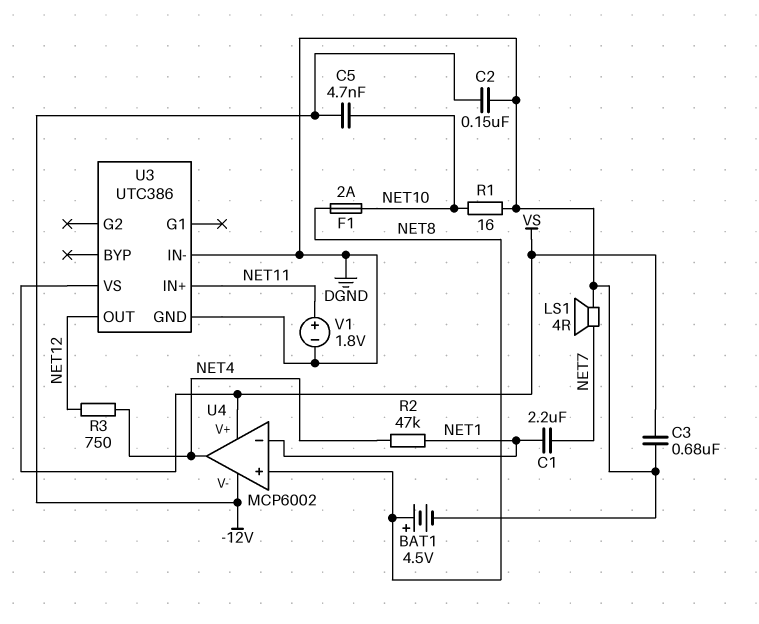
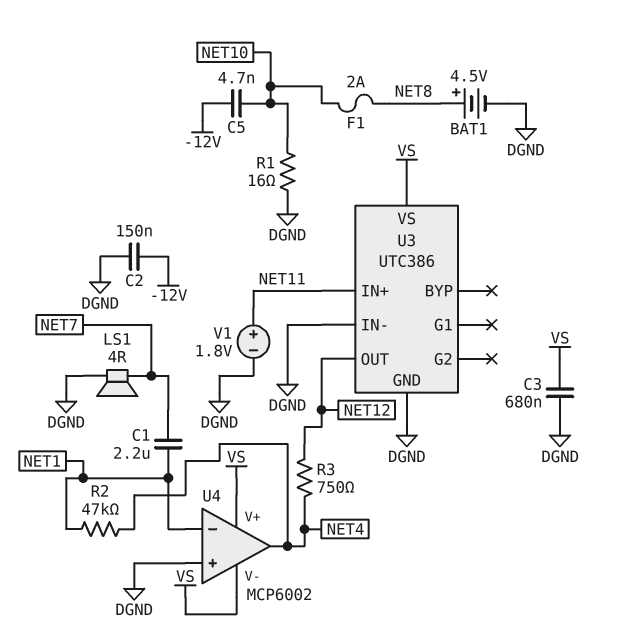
U4 pin V-: -12V -> VS
U4 pin in+: NET8 -> DGND

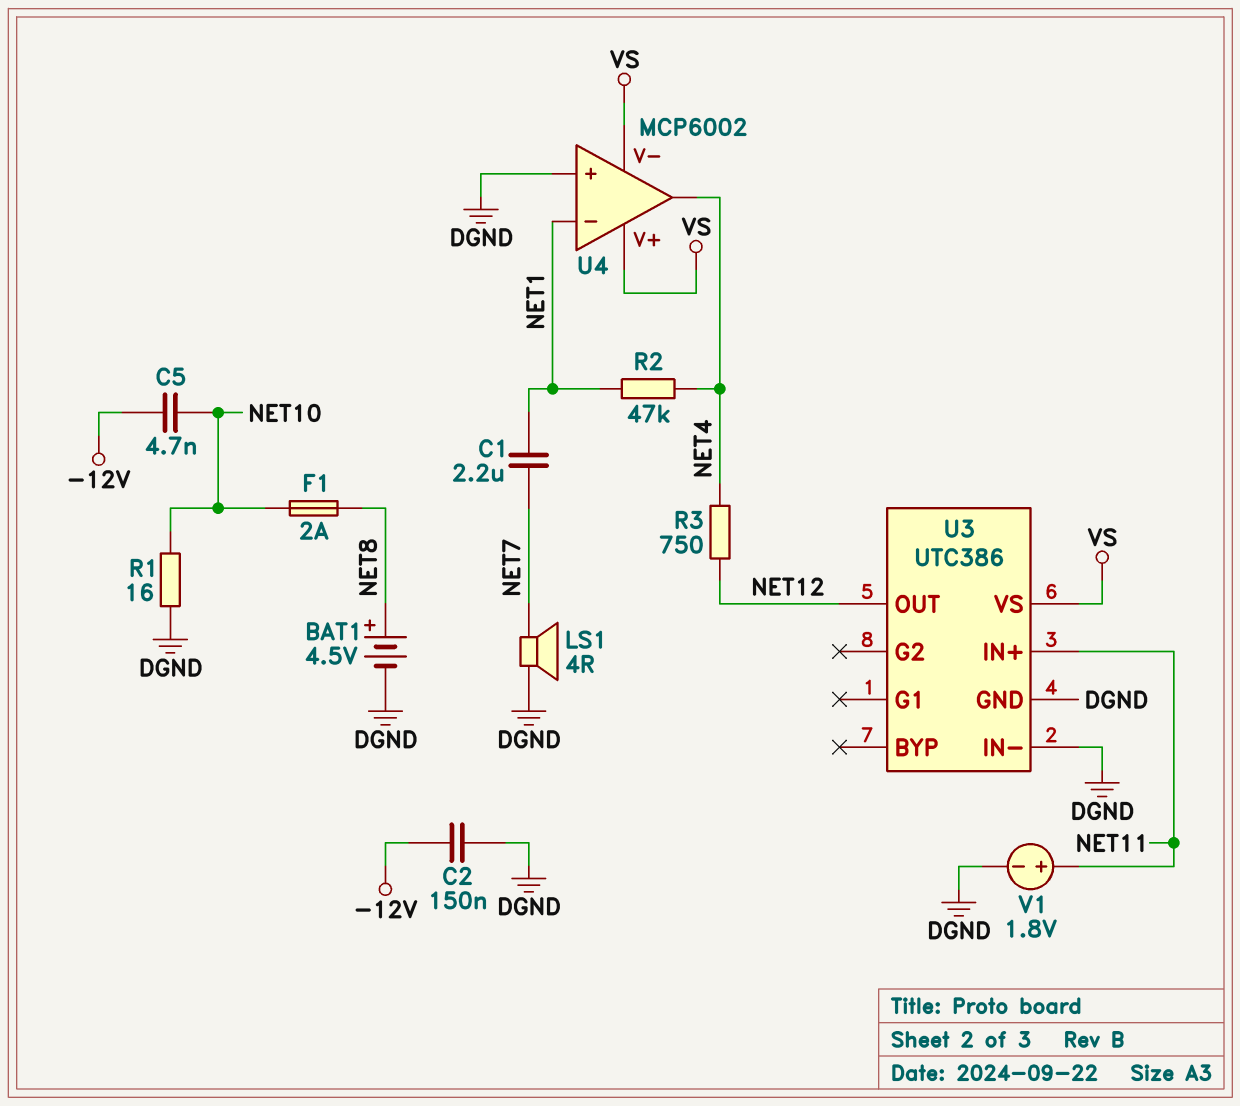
C3: 680nF (DGND, VS) -> none

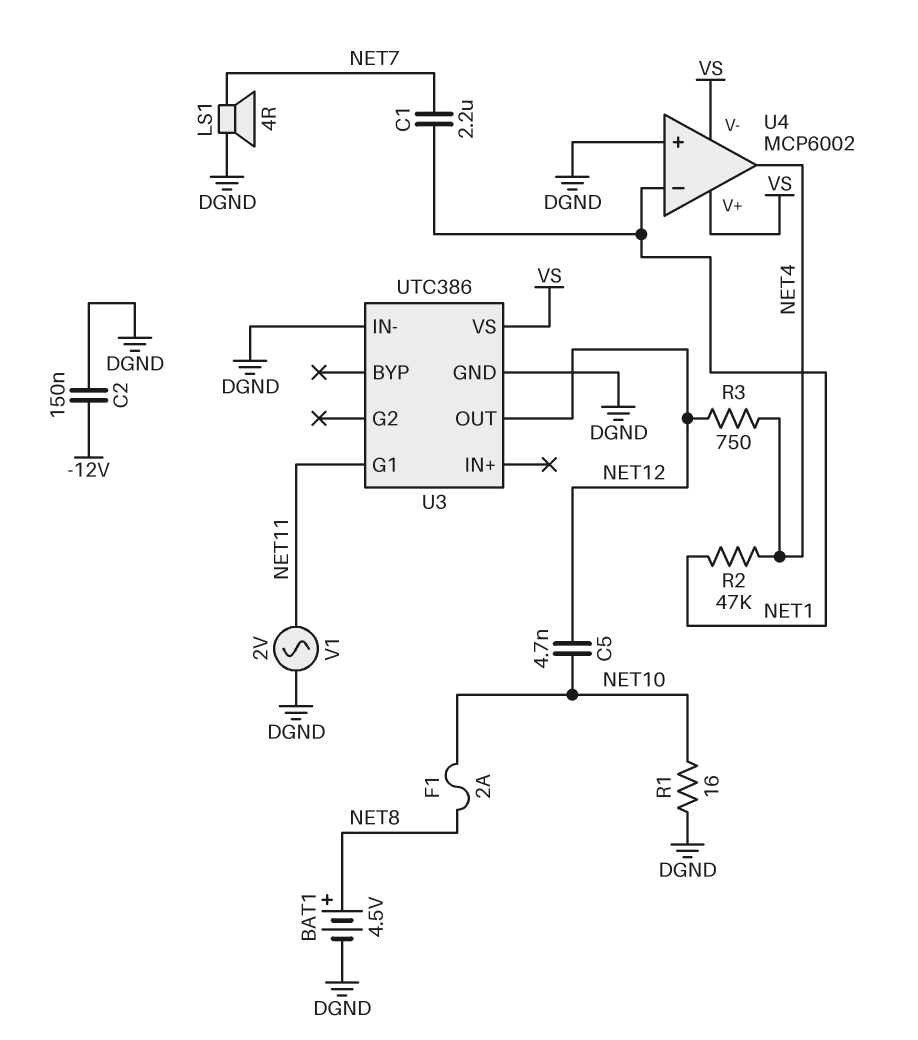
C5: 4.7nF (-12V, NET10) -> 4.7nF (NET10, NET12)
U3 pin G1: none -> NET11
U3 pin IN+: NET11 -> none
V1: 1.8V (plus NET11, minus DGND) -> AC 2V (DGND, NET11)

